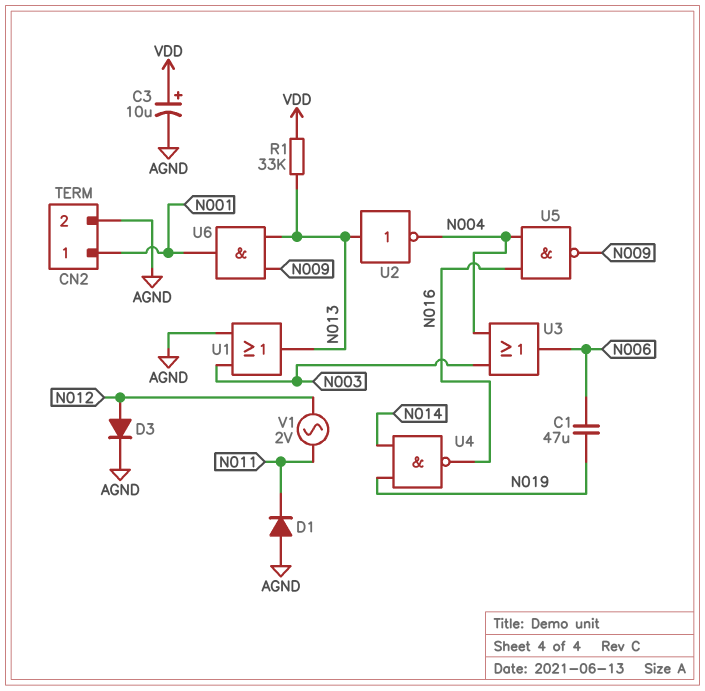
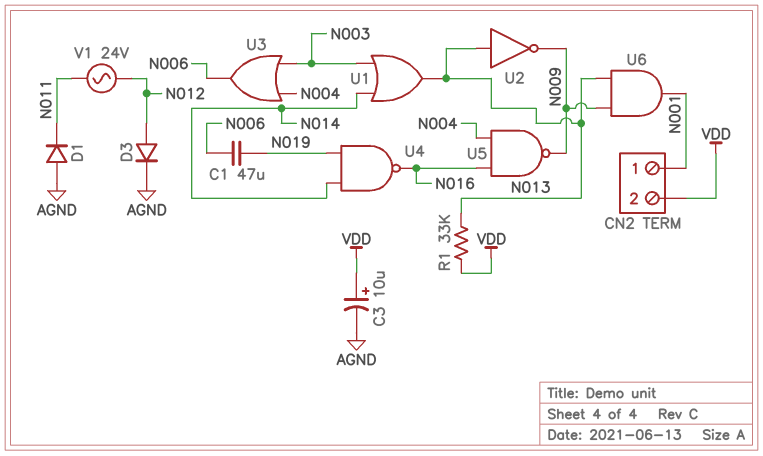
CN2 pin 2: AGND -> VDD
U1: OR (in AGND, in N003, out N013) -> OR (in N003, in N014, out N013)
U2: NOT (in N013, out N004) -> NOT (in N013, out N009)
V1: AC 2V (N011, N012) -> AC 24V (N011, N012)

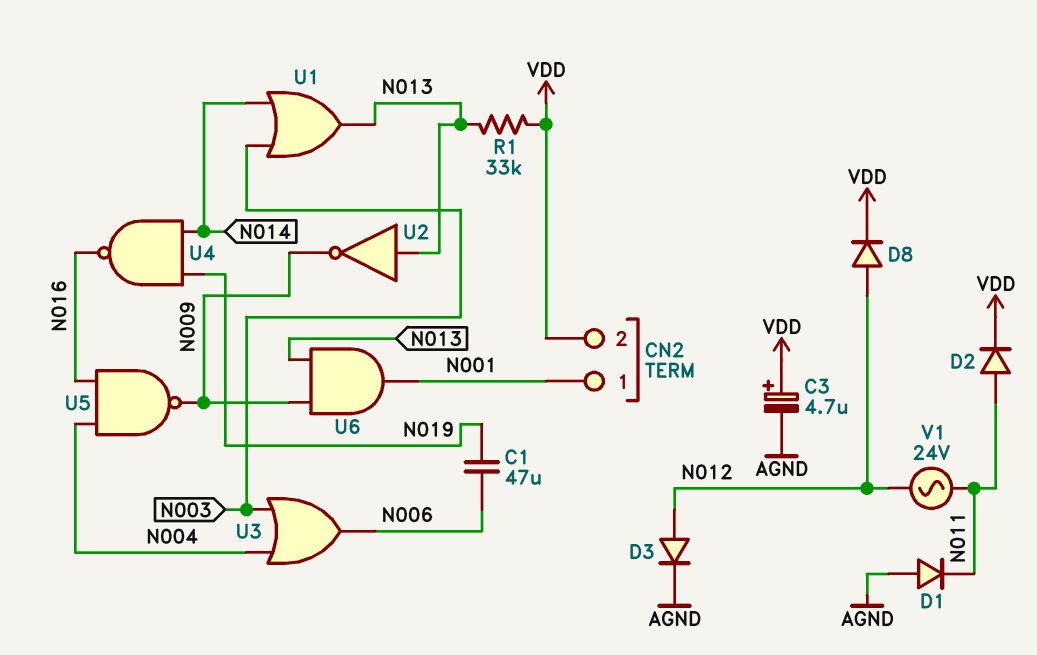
C3: 10uF (plus VDD, minus AGND) -> 4.7uF (plus VDD, minus AGND)
D2: none -> diode (A N011, K VDD)
D8: none -> diode (A N012, K VDD)

